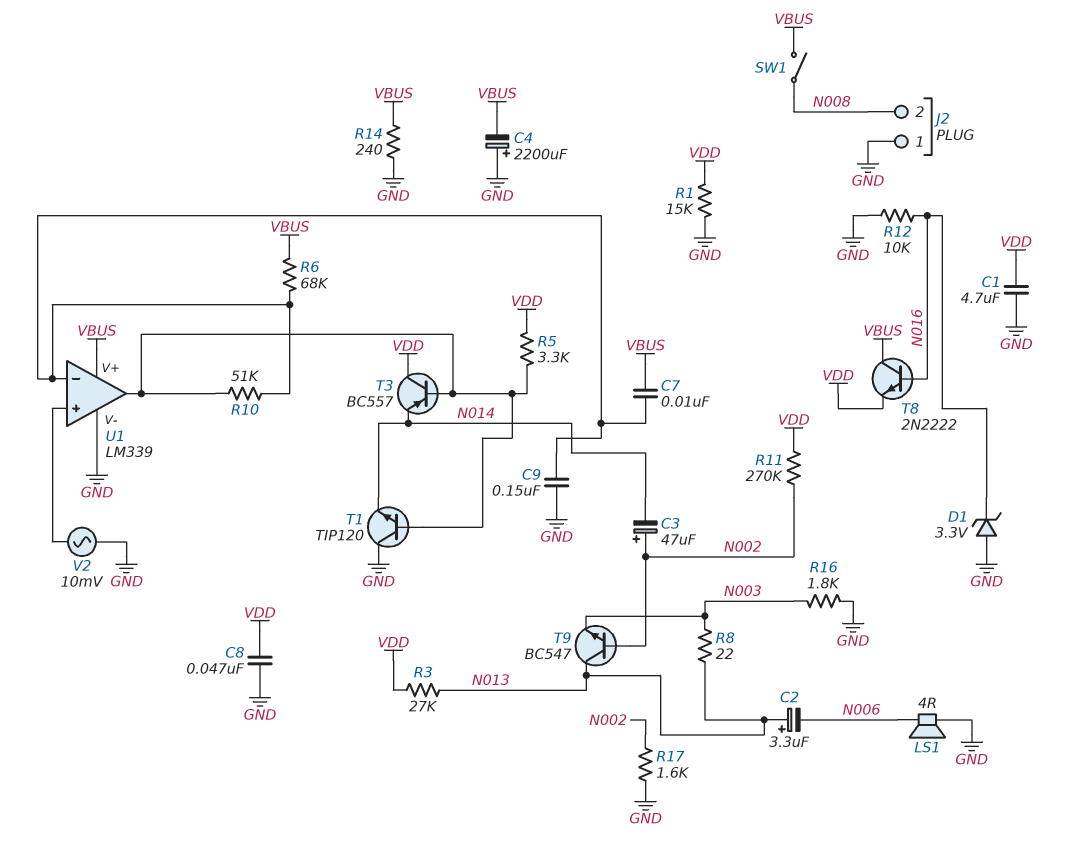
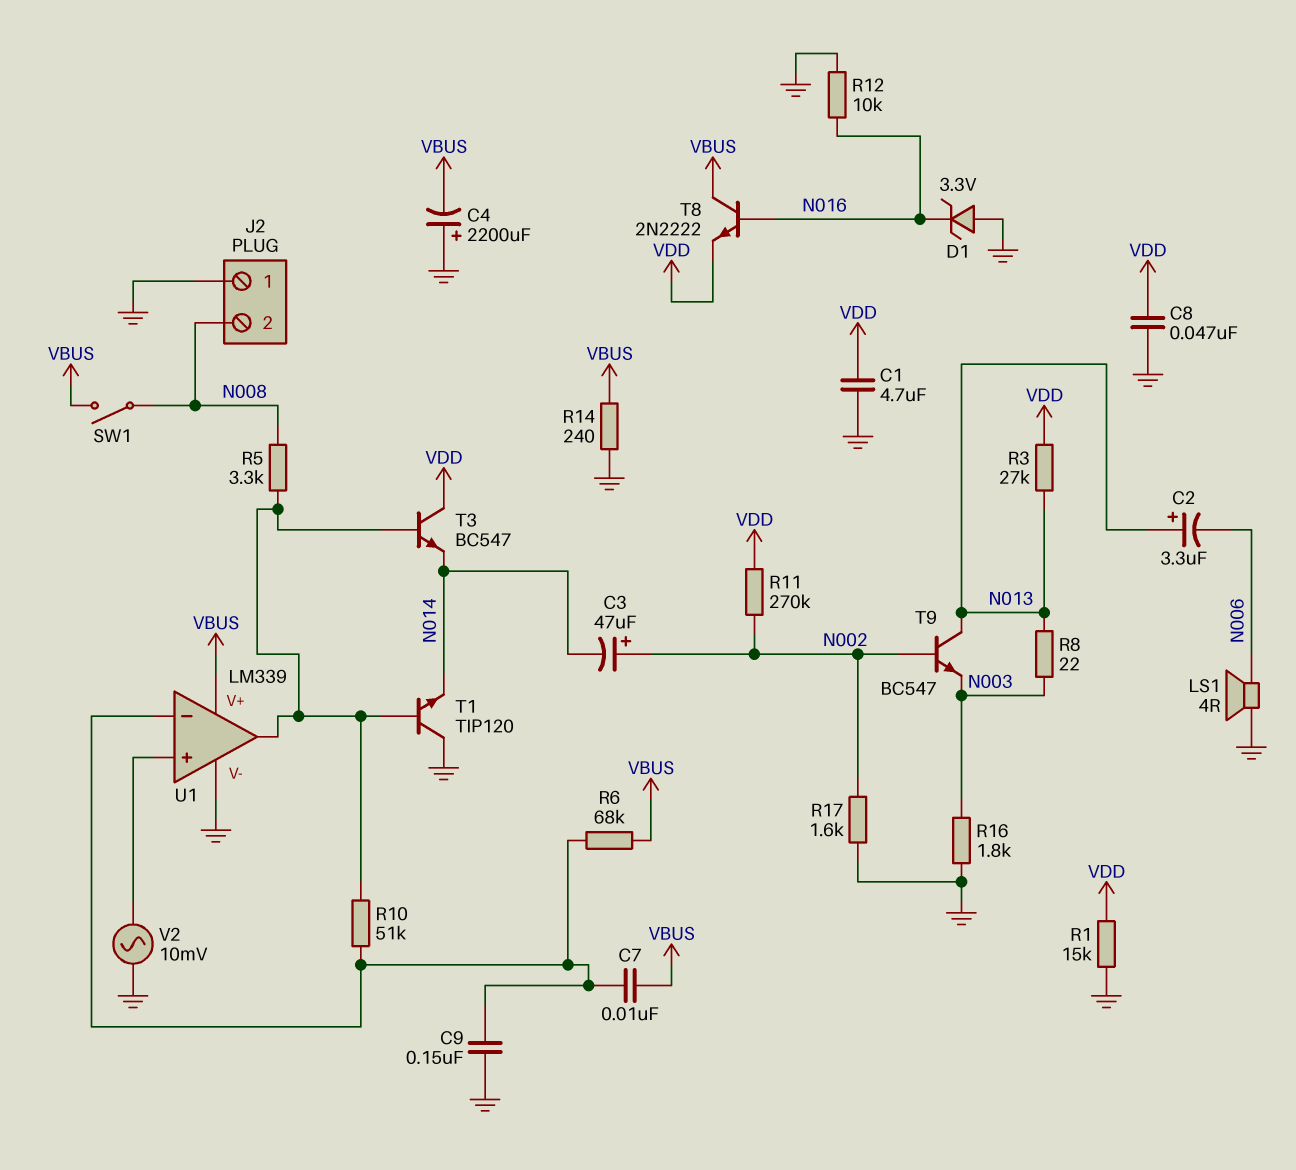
R5: 3.3k (U1/out, VDD) -> 3.3k (N008, U1/out)
T3: PNP BC557 (B U1/out, C VDD, E N014) -> NPN BC547 (B U1/out, C VDD, E N014)

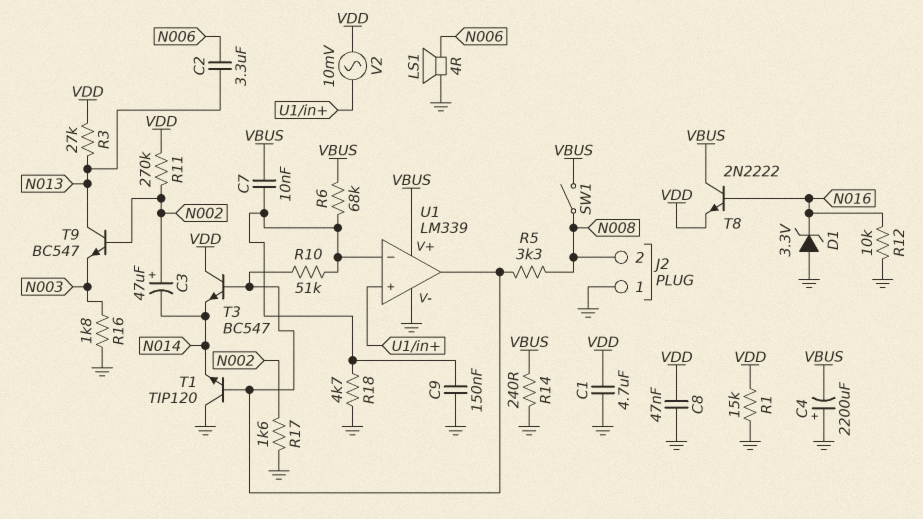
C2: 3.3uF (plus N013, minus N006) -> 3.3uF (N006, N013)
R8: 22 (N003, N013) -> none
R18: none -> 4.7k (GND, U1/in-)
V2: AC 10mV (GND, U1/in+) -> AC 10mV (U1/in+, VDD)

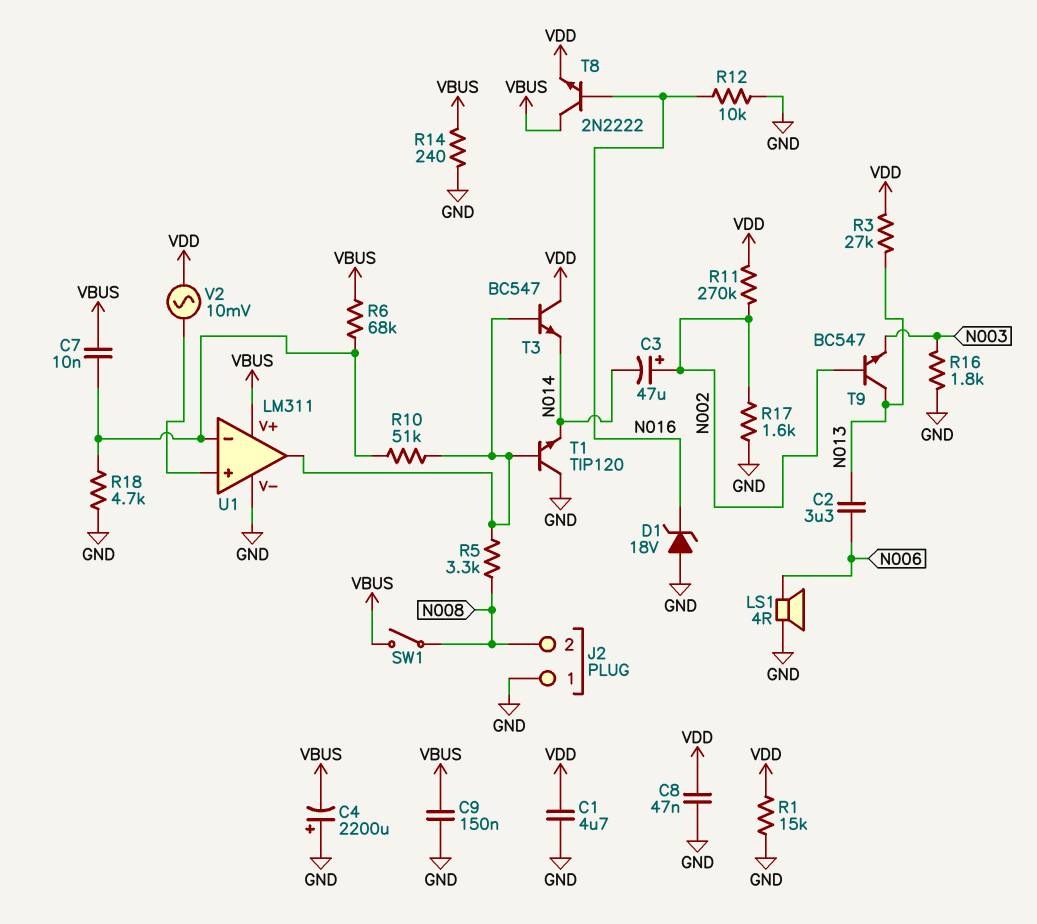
C9: 150nF (GND, U1/in-) -> 150nF (GND, VBUS)
D1: zener 3.3V (A GND, K N016) -> zener 18V (A GND, K N016)
U1: LM339 -> LM311

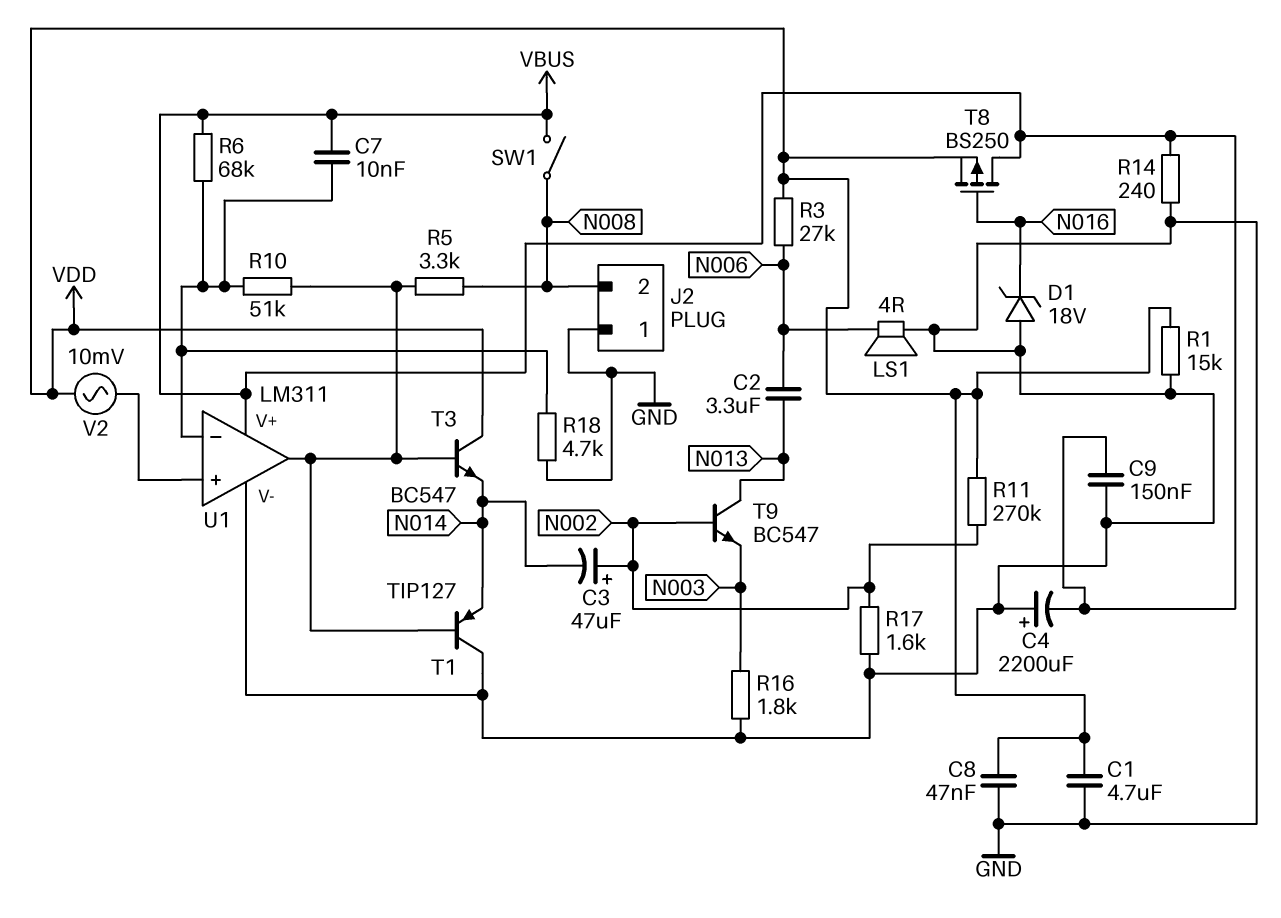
R3: 27k (N013, VDD) -> 27k (N006, VDD)
R12: 10k (GND, N016) -> none
T1: NPN TIP120 (B U1/out, C GND, E N014) -> PNP TIP127 (B U1/out, C GND, E N014)
T8: NPN 2N2222 (B N016, C VBUS, E VDD) -> PMOS BS250 (G N016, D VBUS, S VDD)

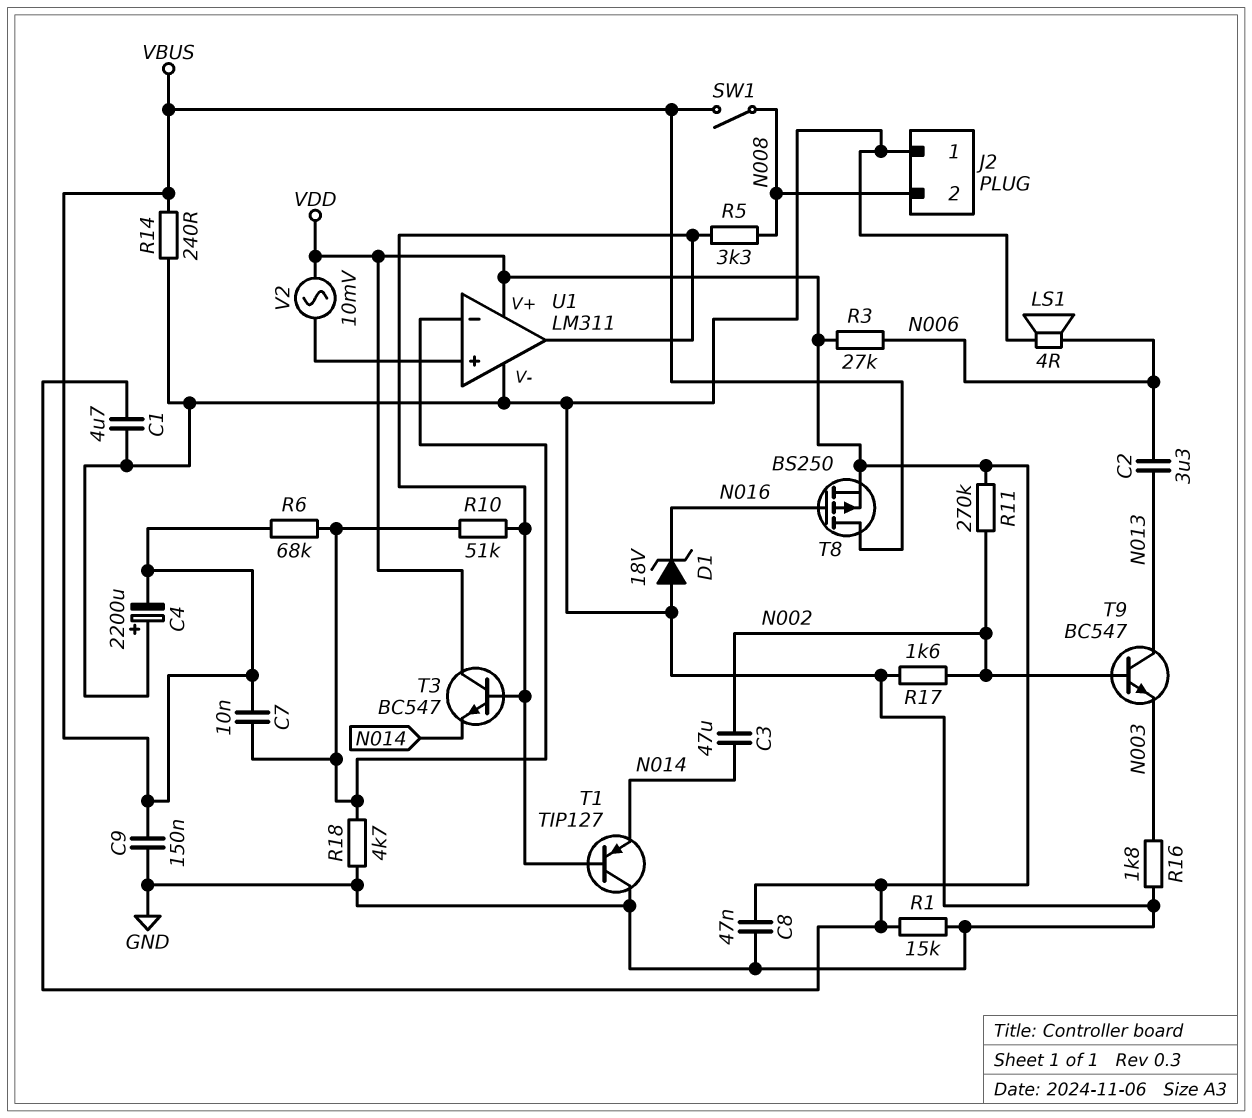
C3: 47uF (plus N002, minus N014) -> 47uF (N002, N014)
U1 pin V+: VBUS -> VDD

